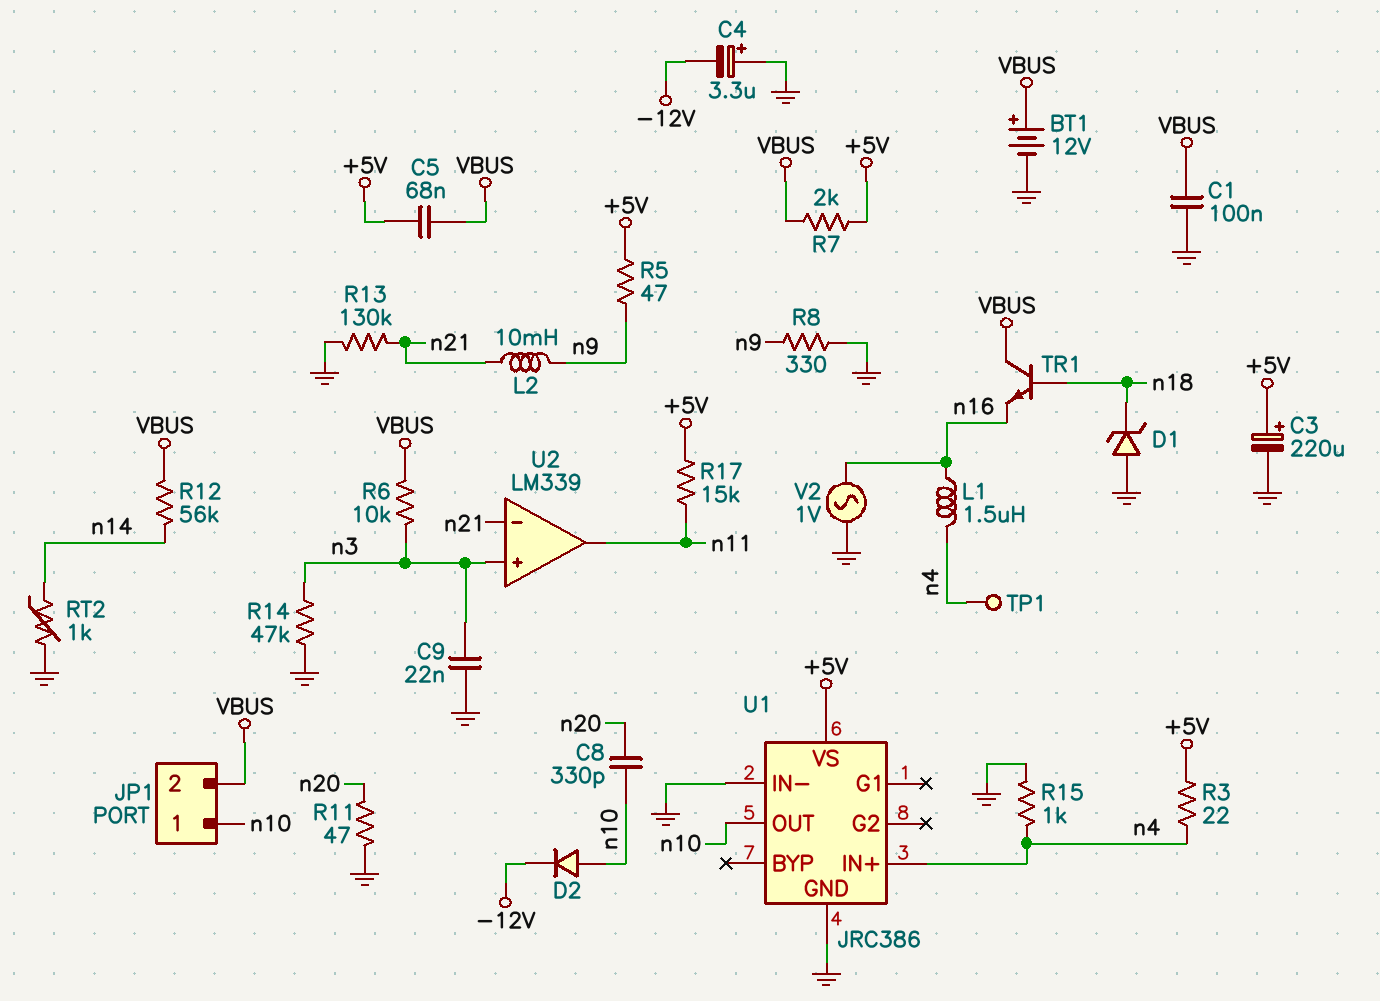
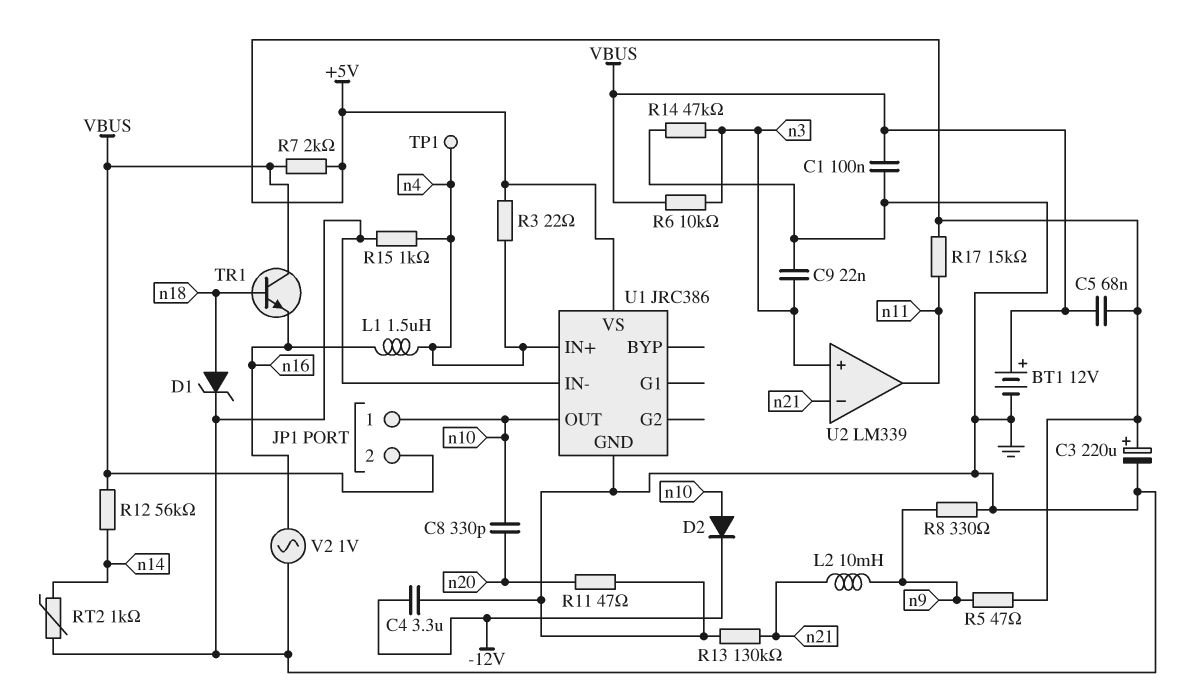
C4: 3.3uF (plus GND, minus -12V) -> 3.3uF (-12V, GND)
D1: zener (A GND, K n18) -> zener (A n18, K GND)

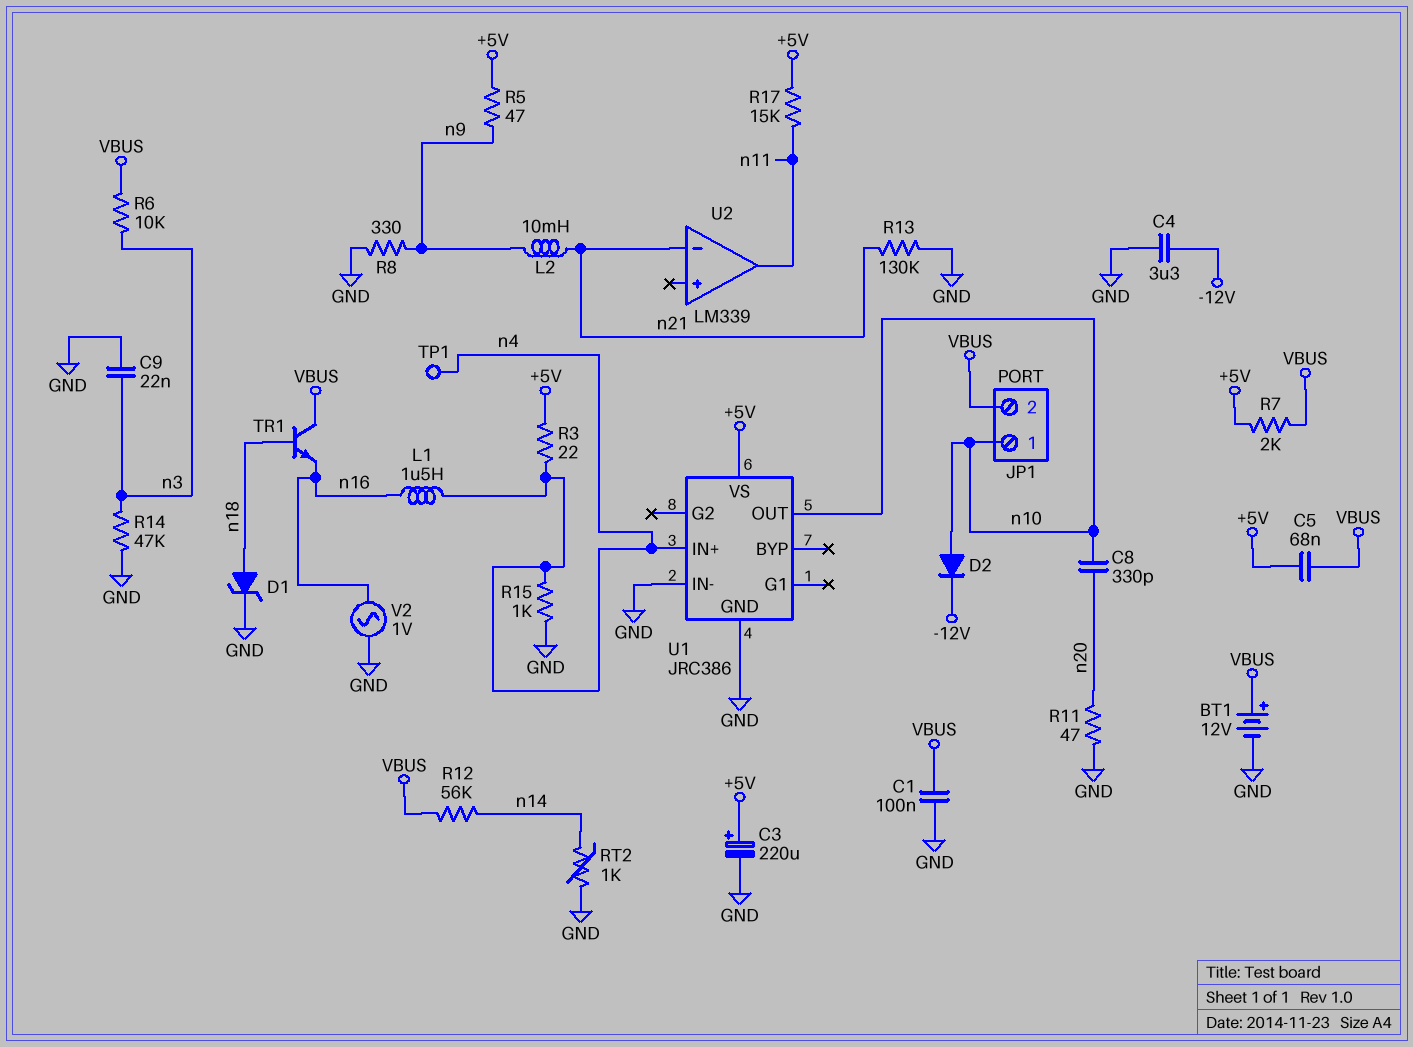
U2 pin in+: n3 -> none

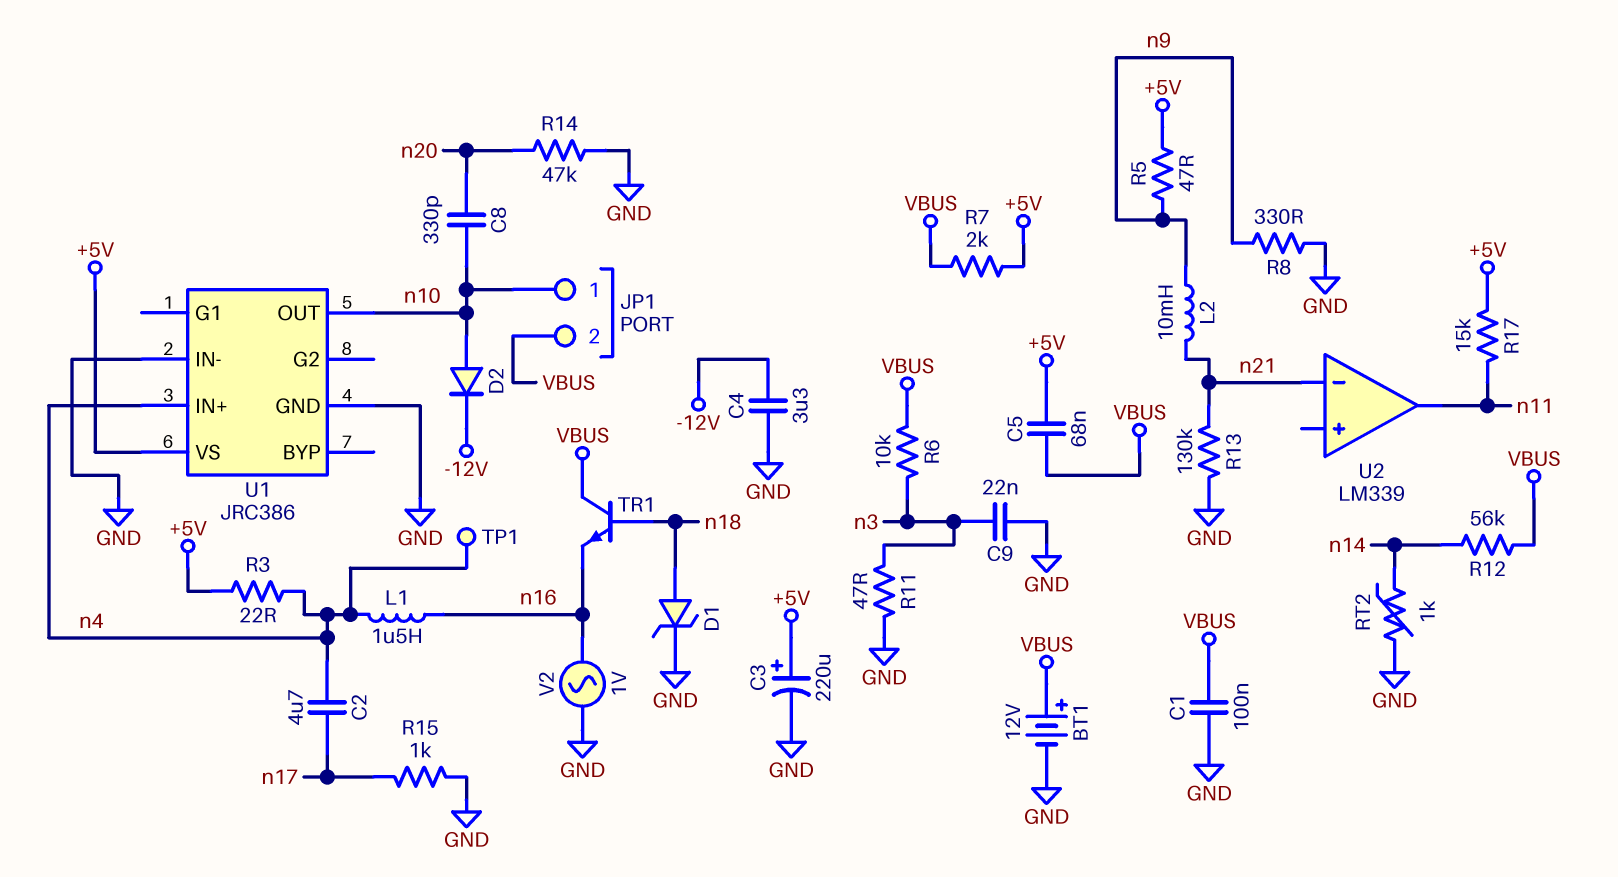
C2: none -> 4.7uF (n4, n17)
R11: 47 (GND, n20) -> 47 (GND, n3)
R14: 47k (GND, n3) -> 47k (GND, n20)
R15: 1k (GND, n4) -> 1k (GND, n17)

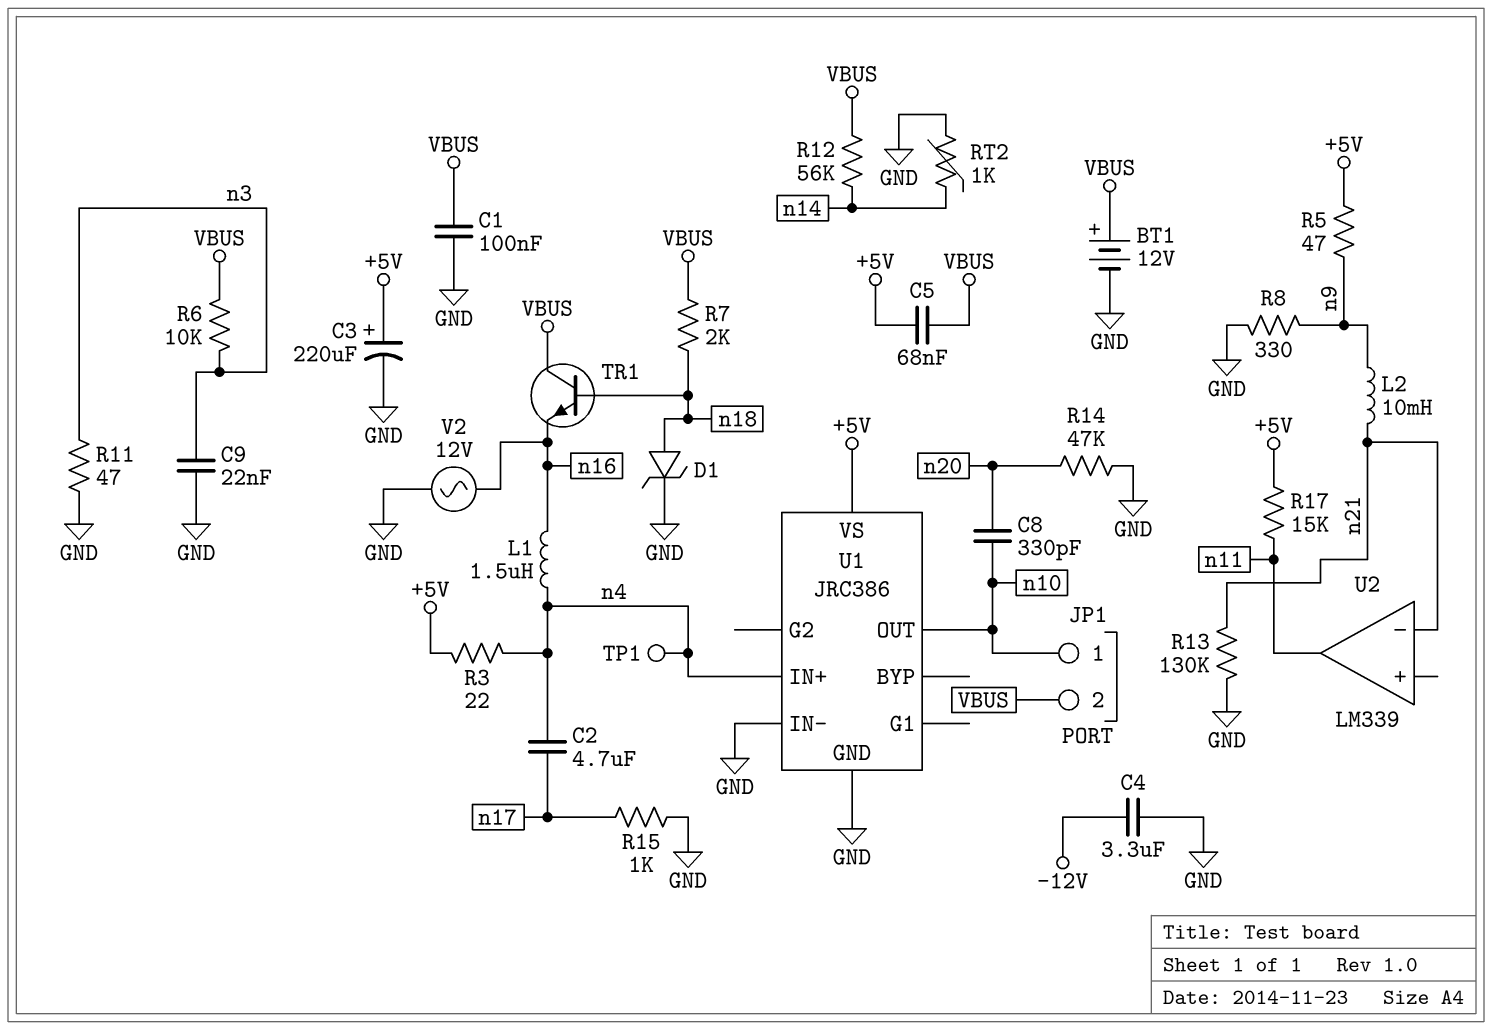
D2: diode (A n10, K -12V) -> none
R7: 2k (+5V, VBUS) -> 2k (VBUS, n18)
V2: AC 1V (GND, n16) -> AC 12V (GND, n16)

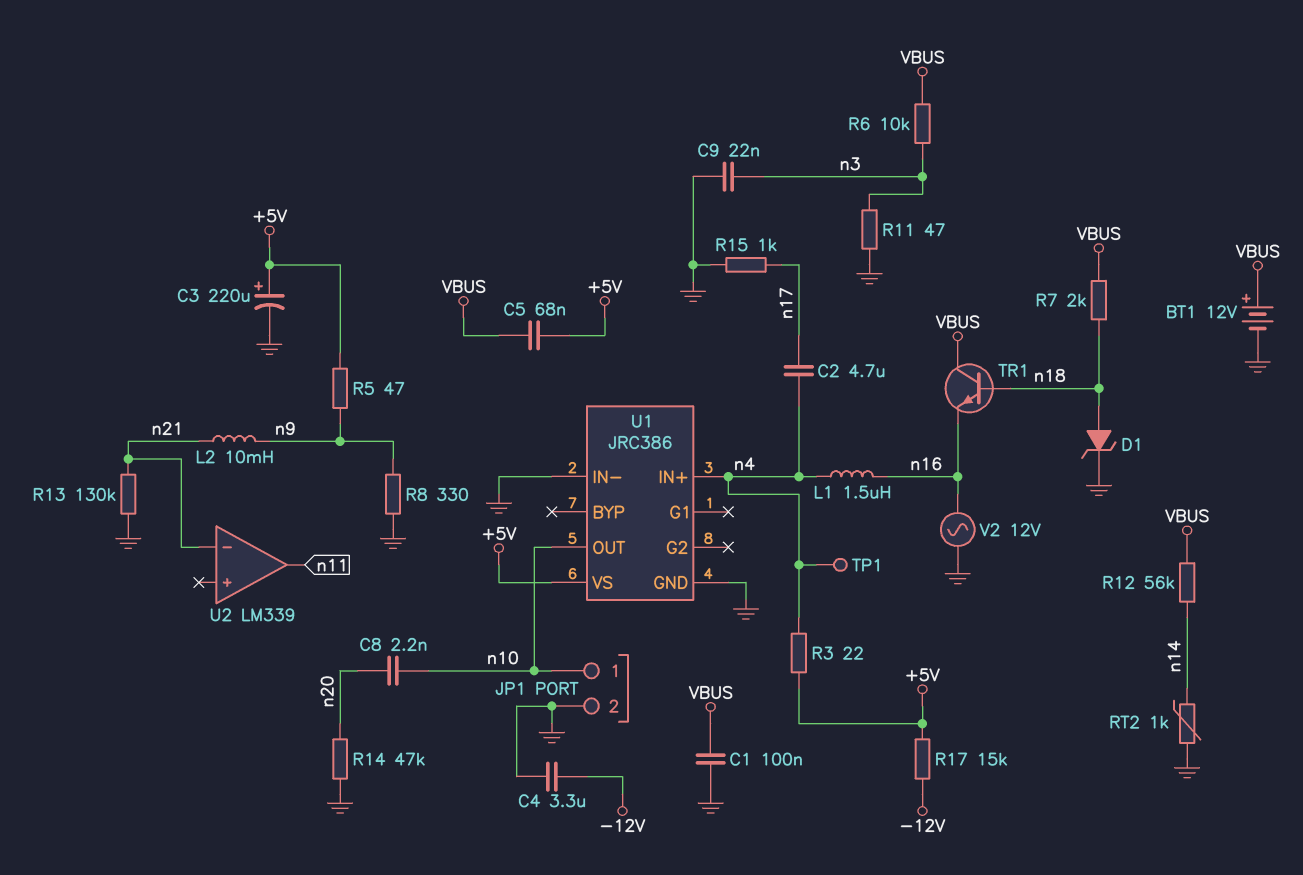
C8: 330pF (n10, n20) -> 2.2nF (n10, n20)
JP1 pin 2: VBUS -> GND
R17: 15k (+5V, n11) -> 15k (+5V, -12V)

